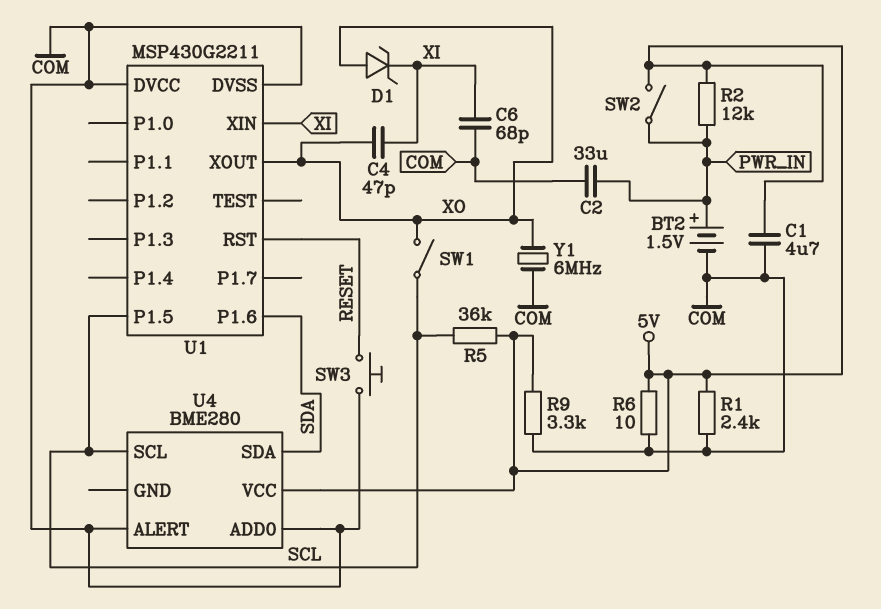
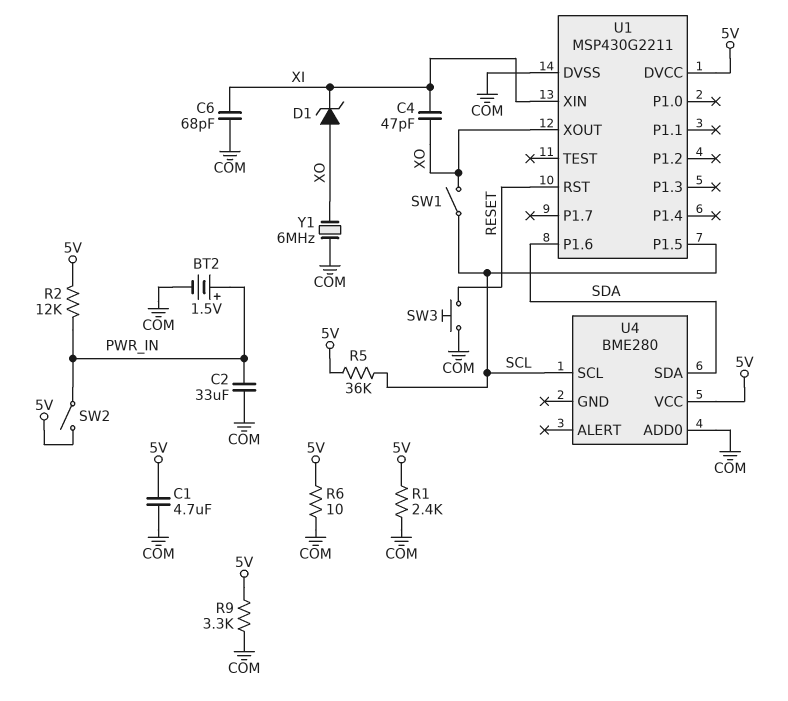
U1 pin DVCC: COM -> 5V
U4 pin ALERT: COM -> none

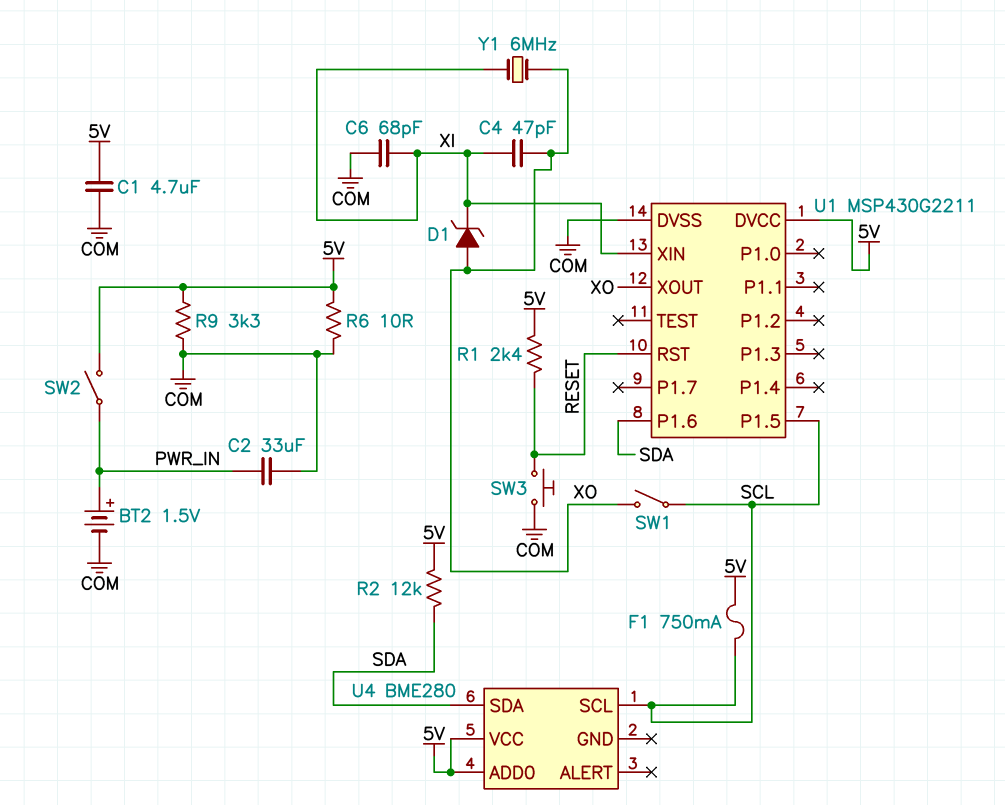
F1: none -> 750mA (5V, SCL)
R1: 2.4k (5V, COM) -> 2.4k (5V, RESET)
R2: 12k (5V, PWR_IN) -> 12k (5V, SDA)
R5: 36k (5V, SCL) -> none
U4 pin ADD0: COM -> 5V
Y1: 6MHz (COM, XO) -> 6MHz (XI, XO)

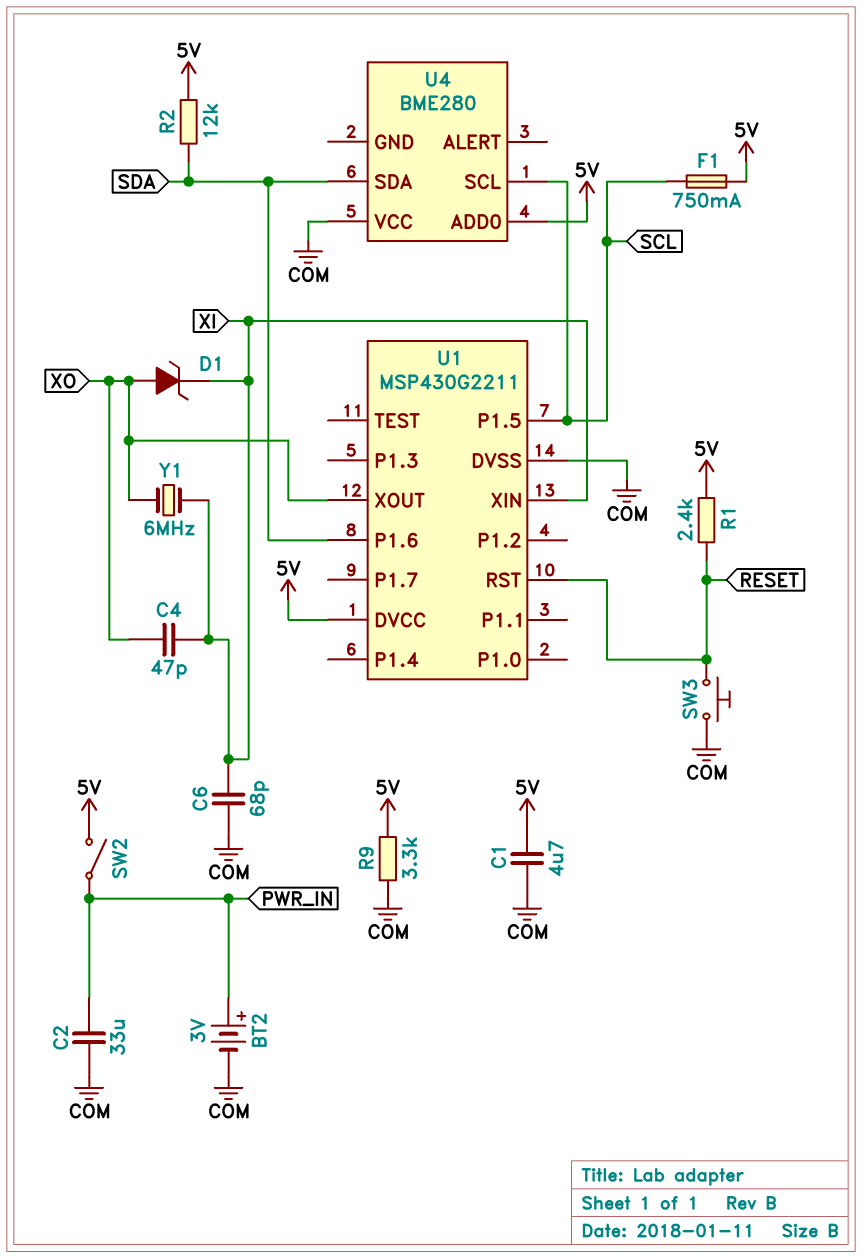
BT2: 1.5V (plus PWR_IN, minus COM) -> 3V (plus PWR_IN, minus COM)
R6: 10 (5V, COM) -> none
SW1: switch (SCL, XO) -> none
U4 pin VCC: 5V -> COM

